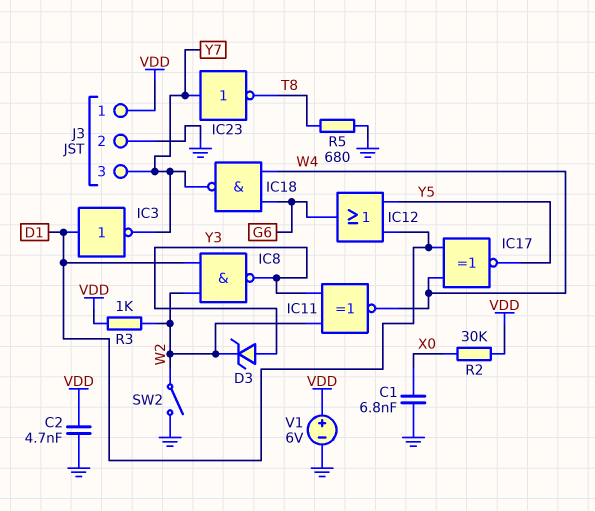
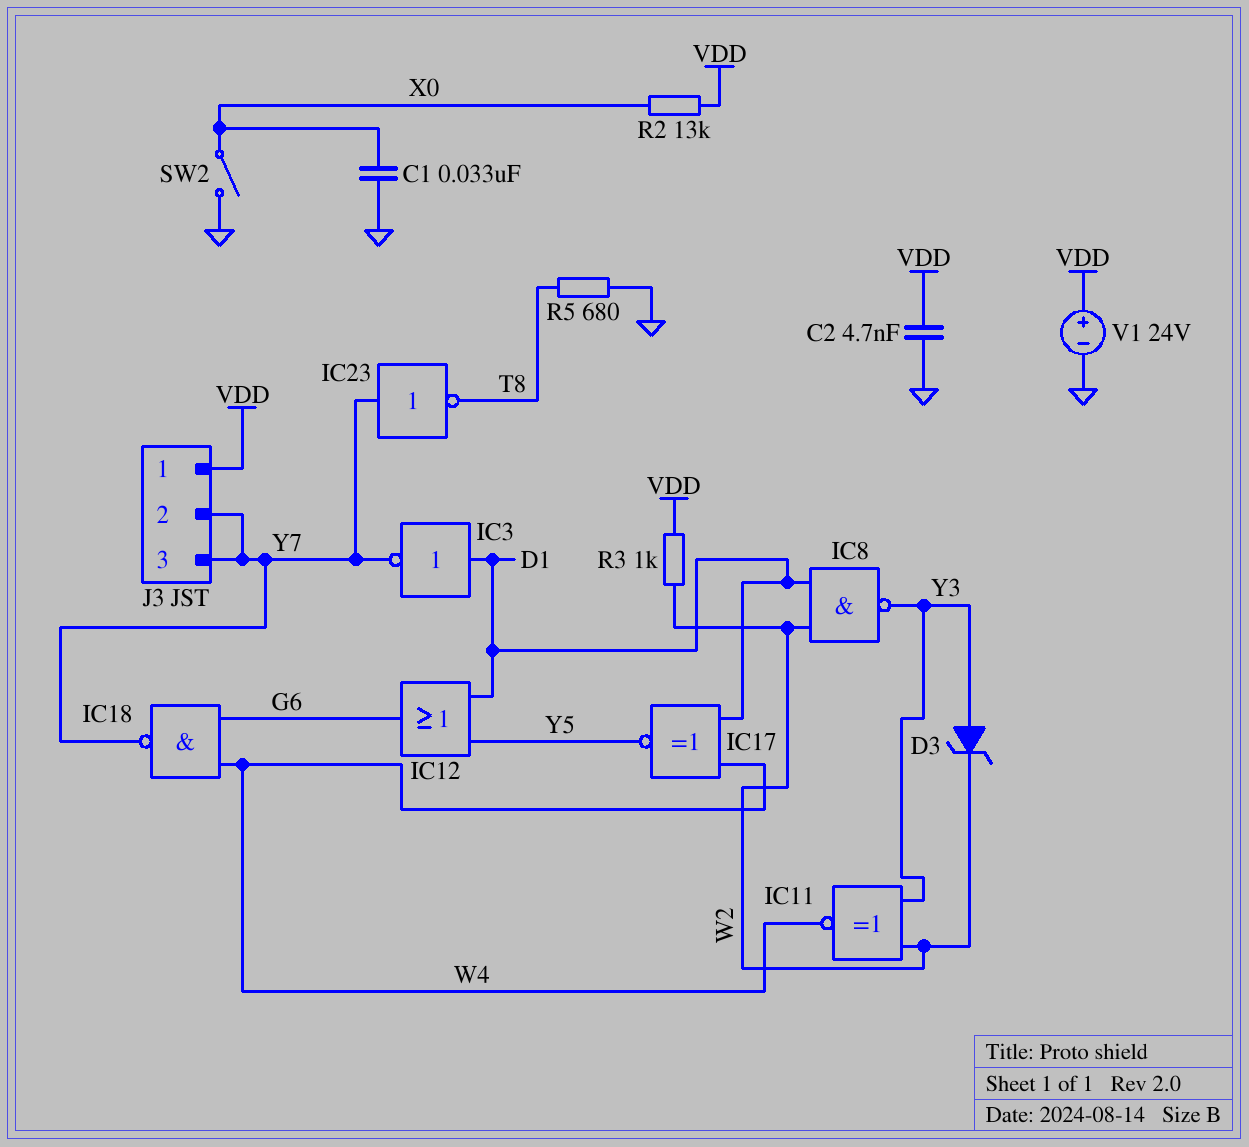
C1: 6.8nF (GND, X0) -> 33nF (GND, X0)
J3 pin 2: GND -> Y7
R2: 30k (VDD, X0) -> 13k (VDD, X0)
SW2: switch (GND, W2) -> switch (GND, X0)
V1: 6V (plus VDD, minus GND) -> 24V (plus VDD, minus GND)

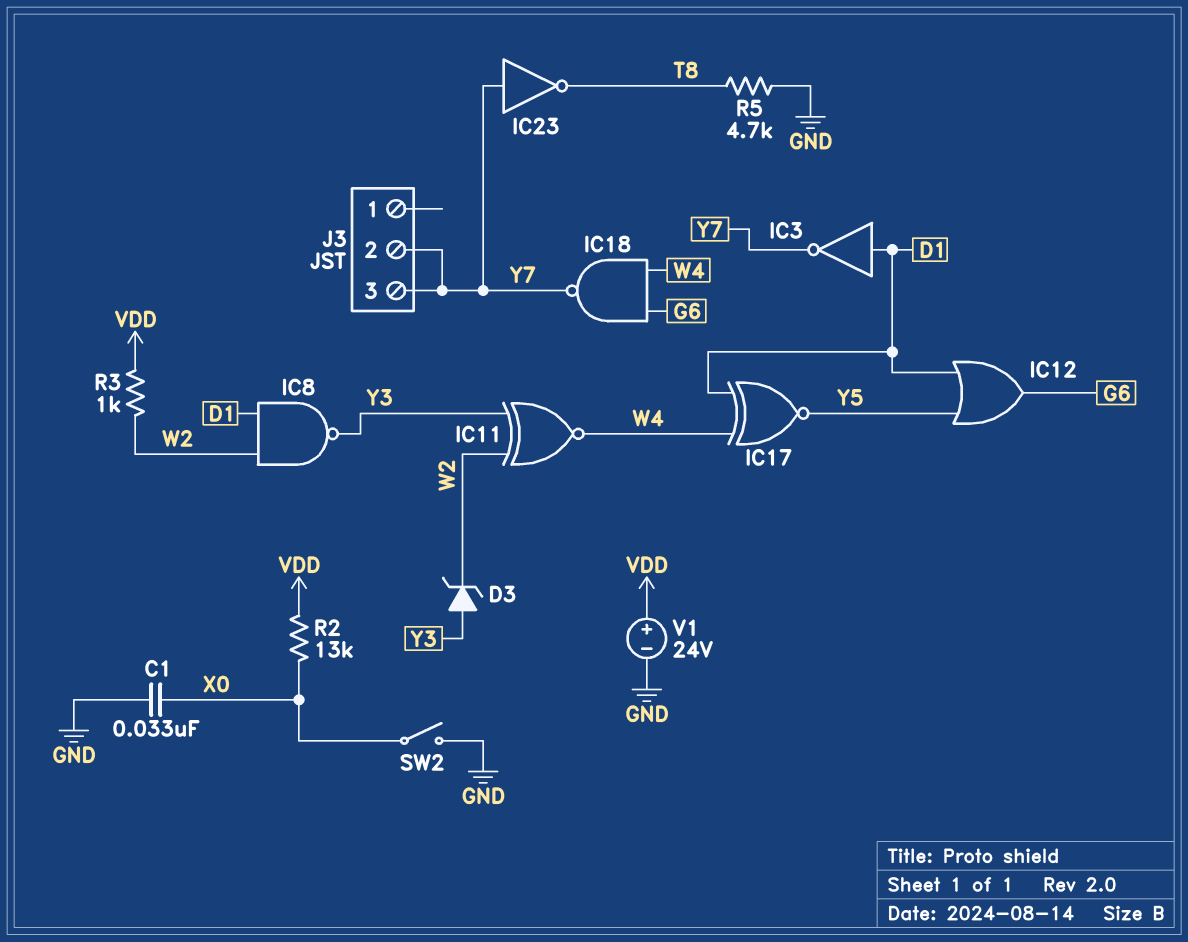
C2: 4.7nF (GND, VDD) -> none
J3 pin 1: VDD -> none
R5: 680 (GND, T8) -> 4.7k (GND, T8)

